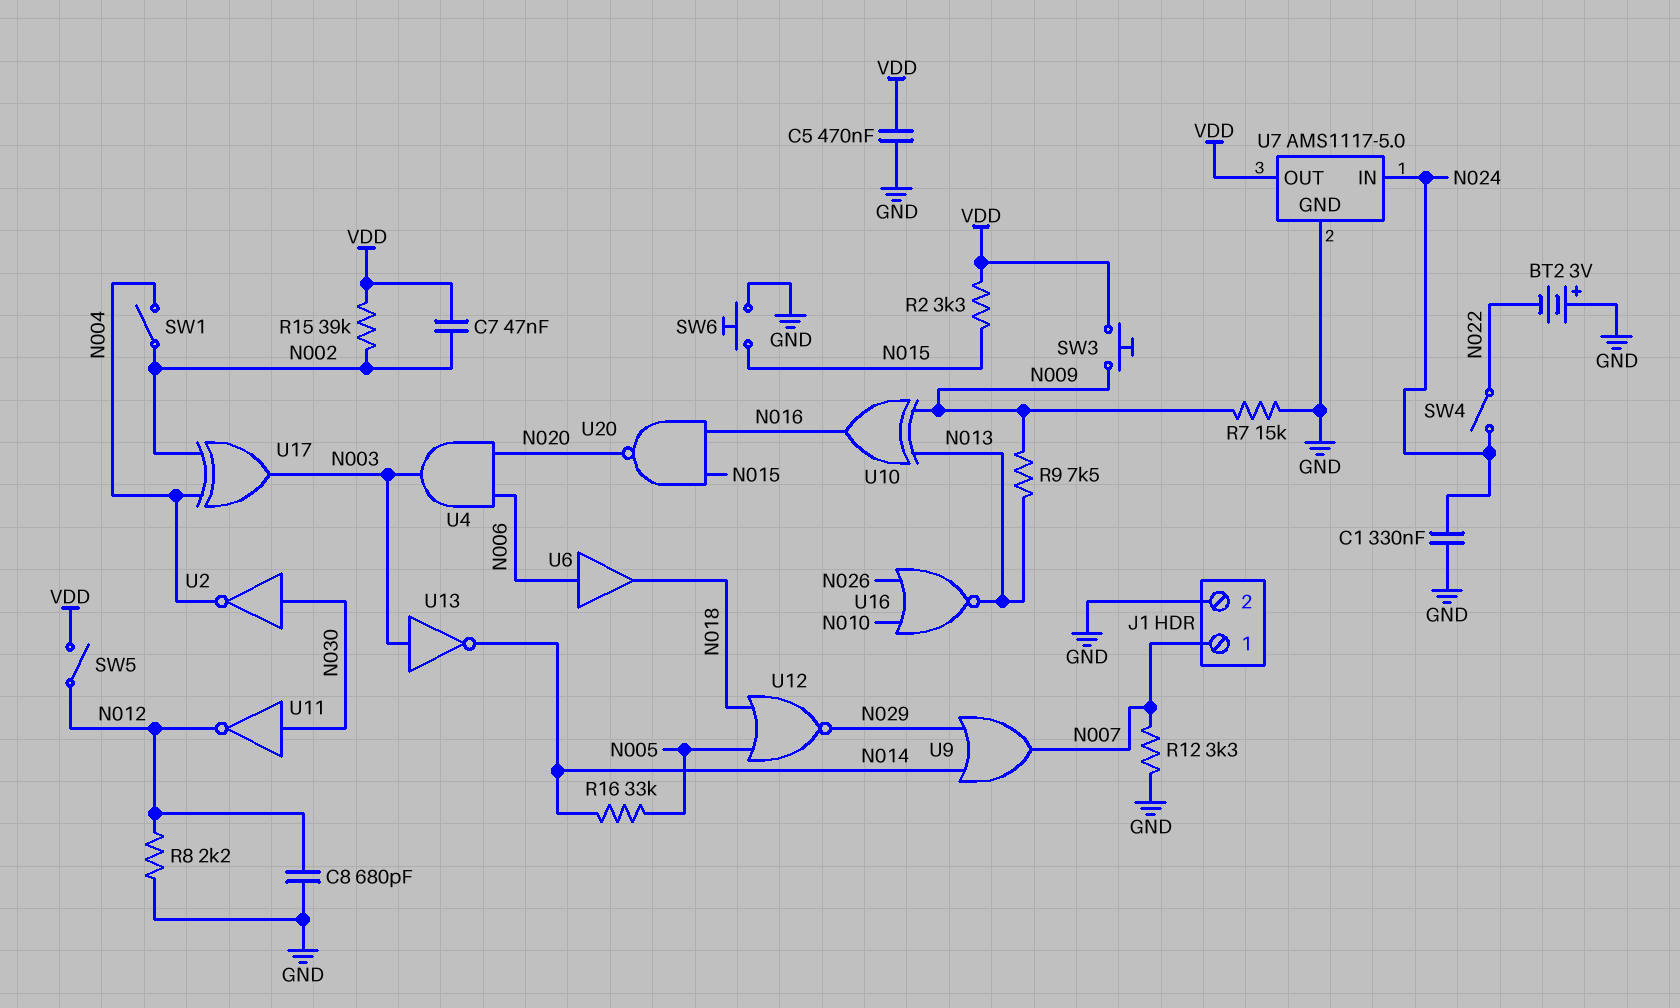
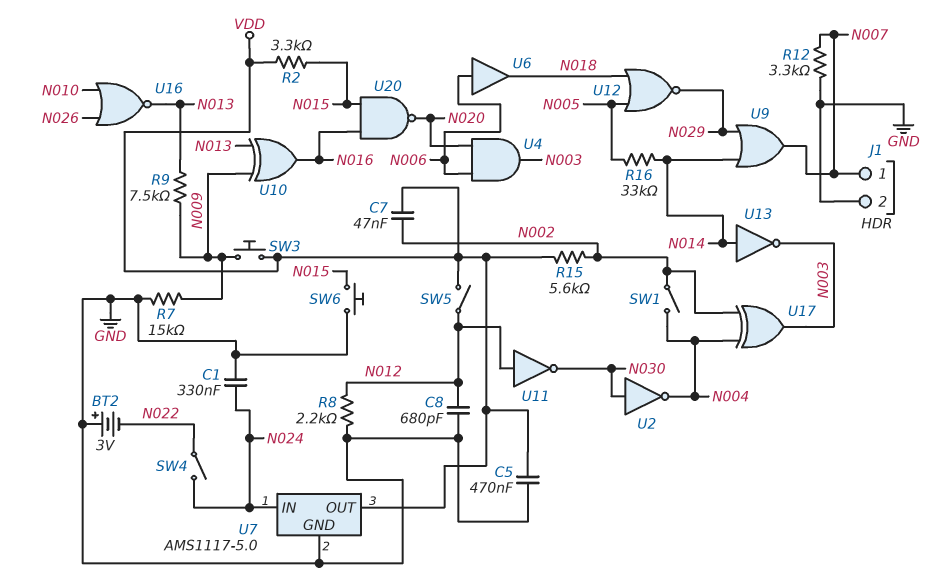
R15: 39k (N002, VDD) -> 5.6k (N002, VDD)
U11: NOT (in N030, out N012) -> NOT (in N012, out N030)
U13: NOT (in N003, out N014) -> NOT (in N014, out N003)

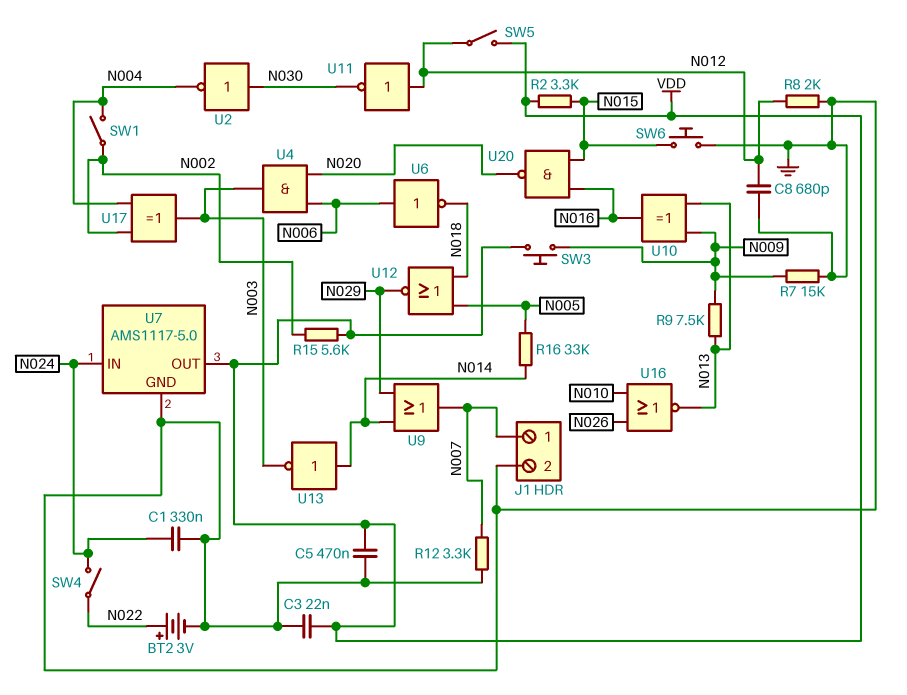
BT2: 3V (plus GND, minus N022) -> 3V (plus N022, minus GND)
C3: none -> 22nF (GND, VDD)
C7: 47nF (N002, VDD) -> none
R8: 2.2k (GND, N012) -> 2k (GND, N012)
U6: buffer (in N006, out N018) -> NOT (in N006, out N018)

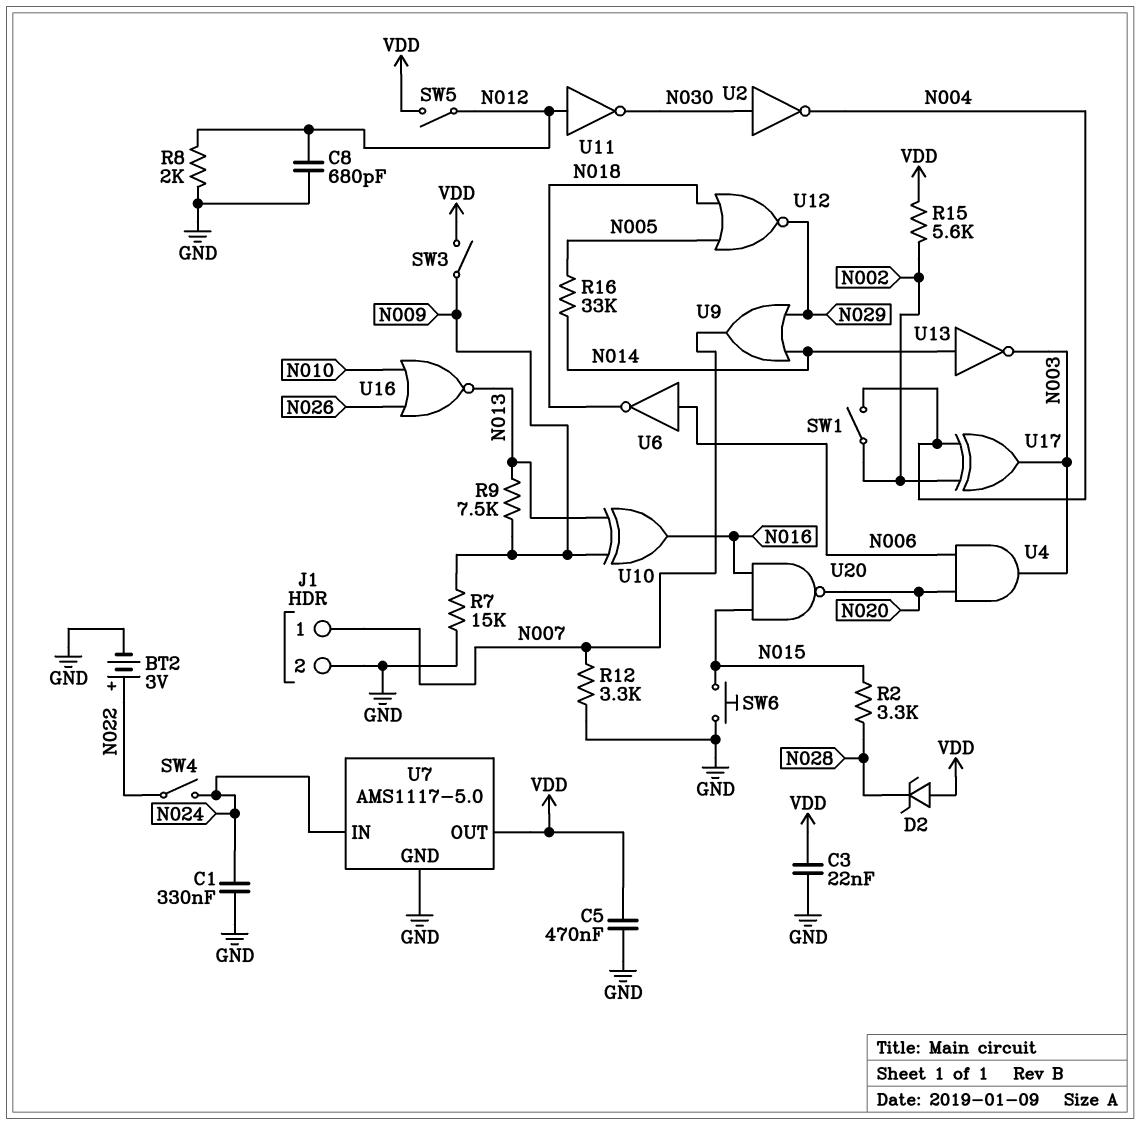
D2: none -> zener (A VDD, K N028)
R2: 3.3k (N015, VDD) -> 3.3k (N015, N028)
SW3: button (N009, VDD) -> switch (N009, VDD)

